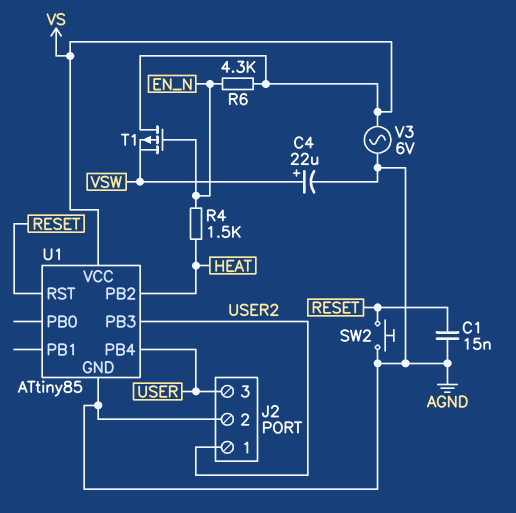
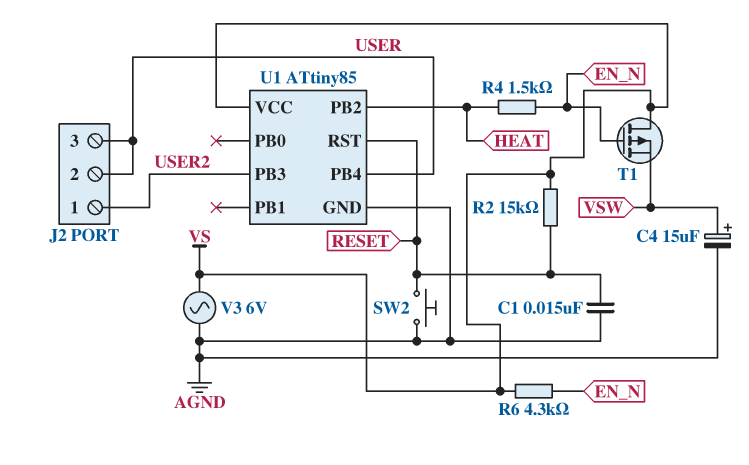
C4: 22uF (plus VSW, minus AGND) -> 15uF (plus VSW, minus AGND)
J2 pin 2: AGND -> USER
R2: none -> 15k (RESET, VS)

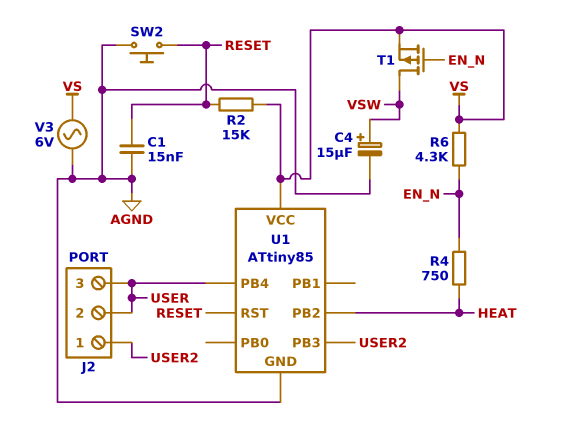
R4: 1.5k (EN_N, HEAT) -> 750 (EN_N, HEAT)
T1: PMOS (G EN_N, D VS, S VSW) -> PMOS (G EN_N, D VSW, S VS)

